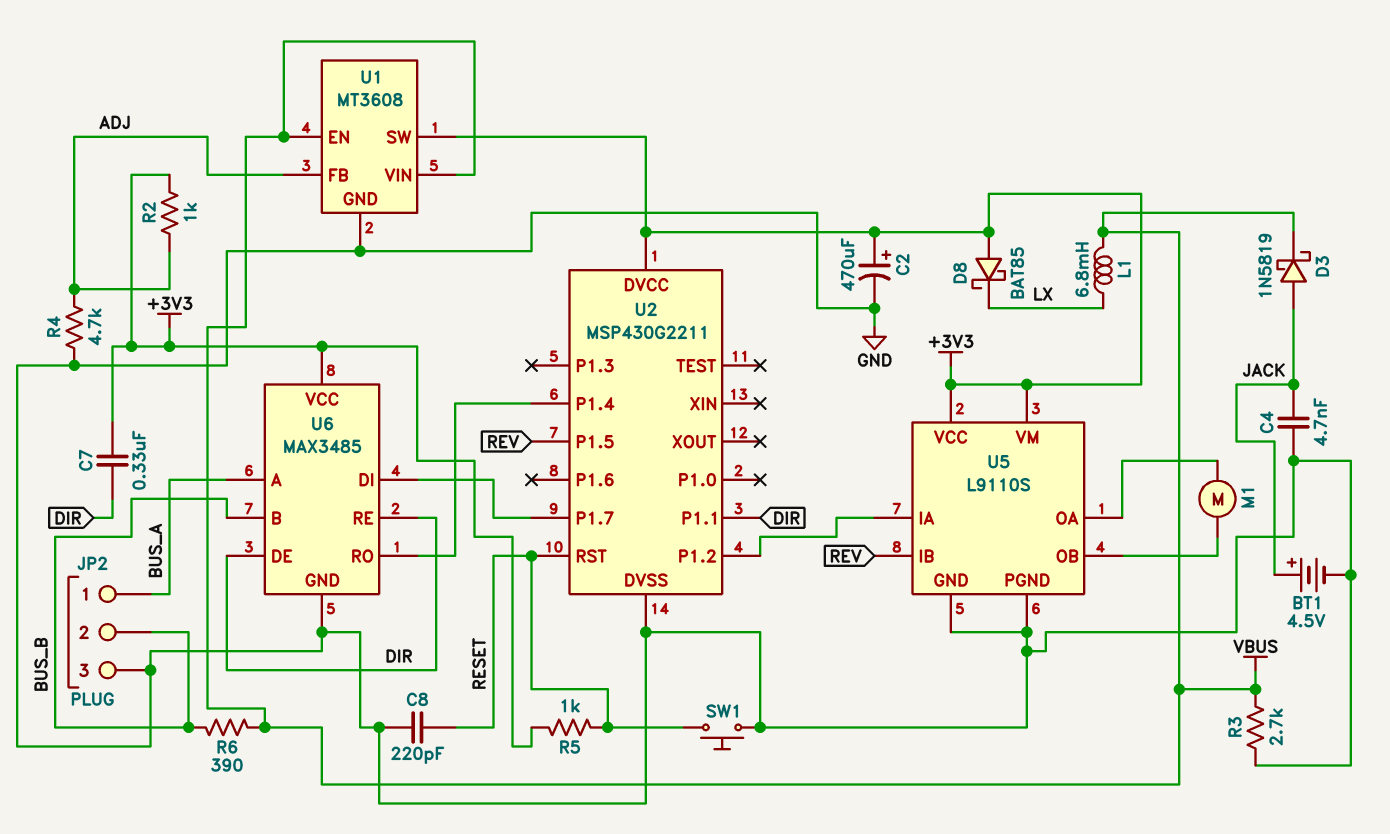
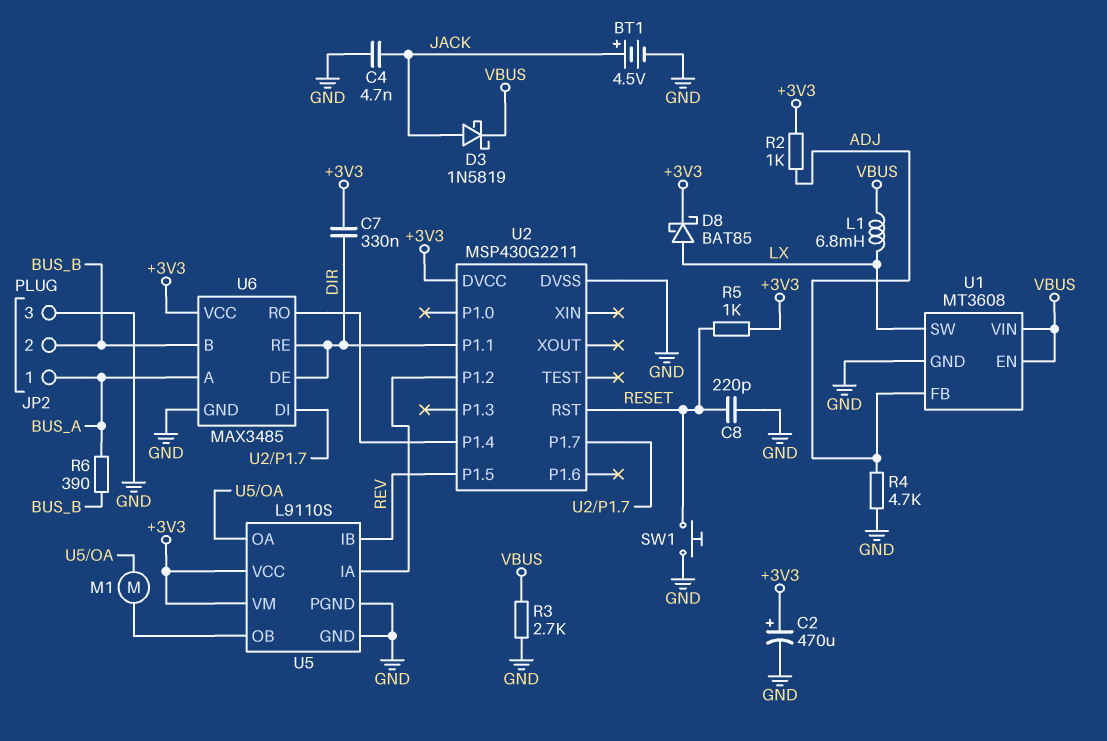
D8: schottky BAT85 (A +3V3, K LX) -> schottky BAT85 (A LX, K +3V3)
R6: 390 (BUS_B, VBUS) -> 390 (BUS_A, BUS_B)
U1 pin SW: +3V3 -> LX

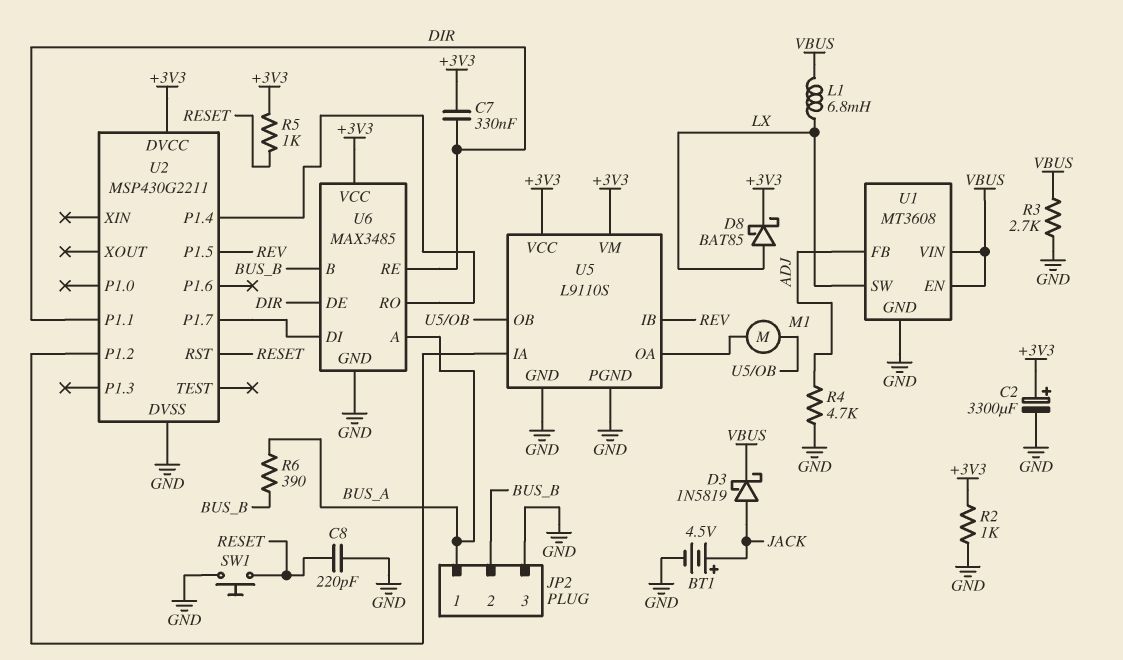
C2: 470uF (plus +3V3, minus GND) -> 3300uF (plus +3V3, minus GND)
C4: 4.7nF (GND, JACK) -> none
R2: 1k (+3V3, ADJ) -> 1k (+3V3, GND)

